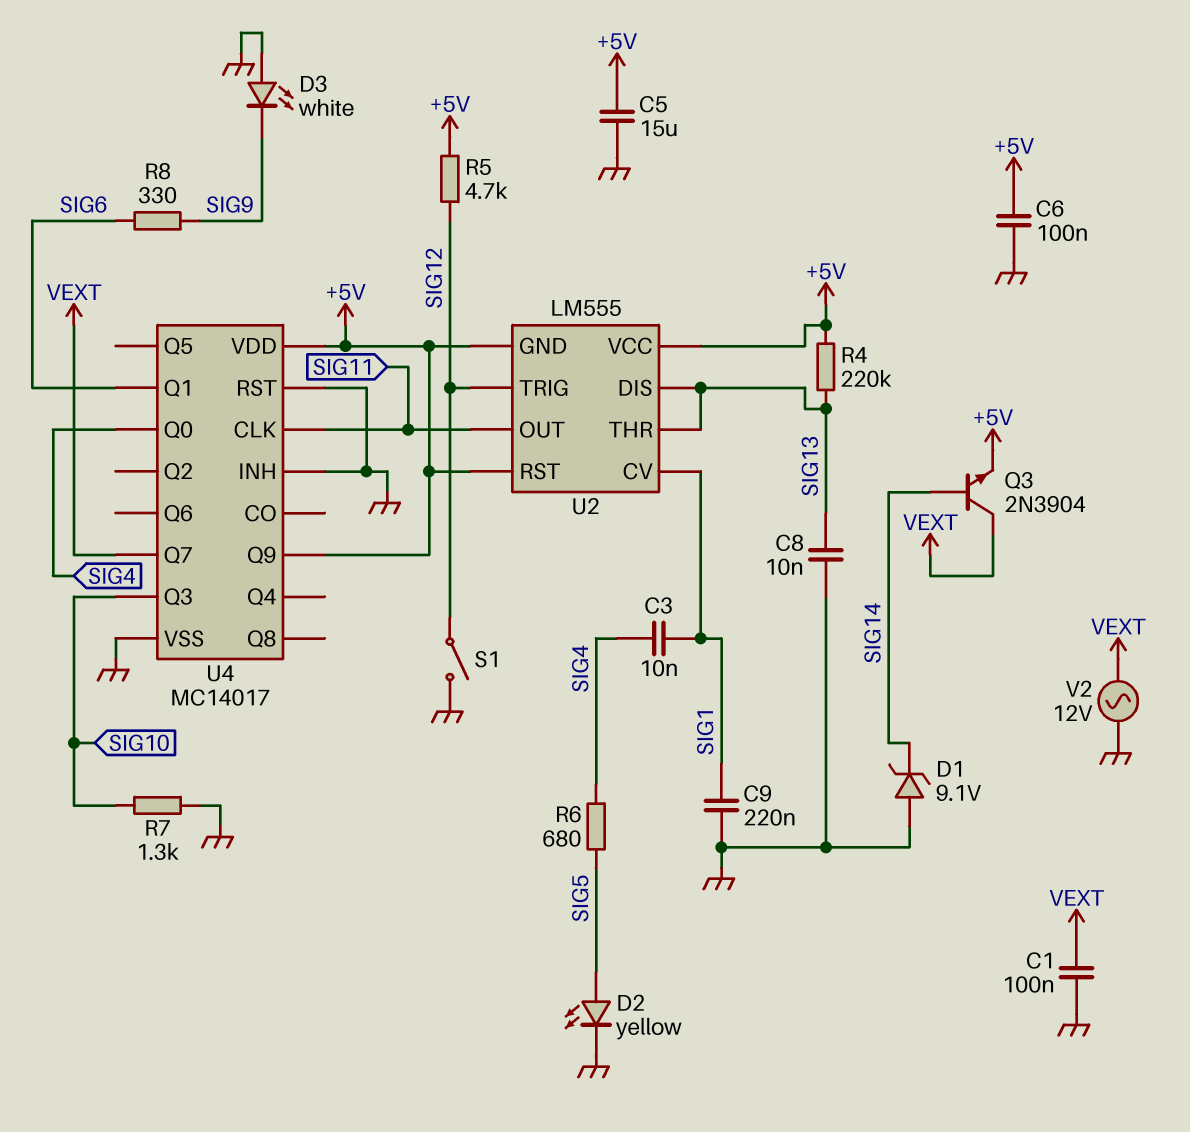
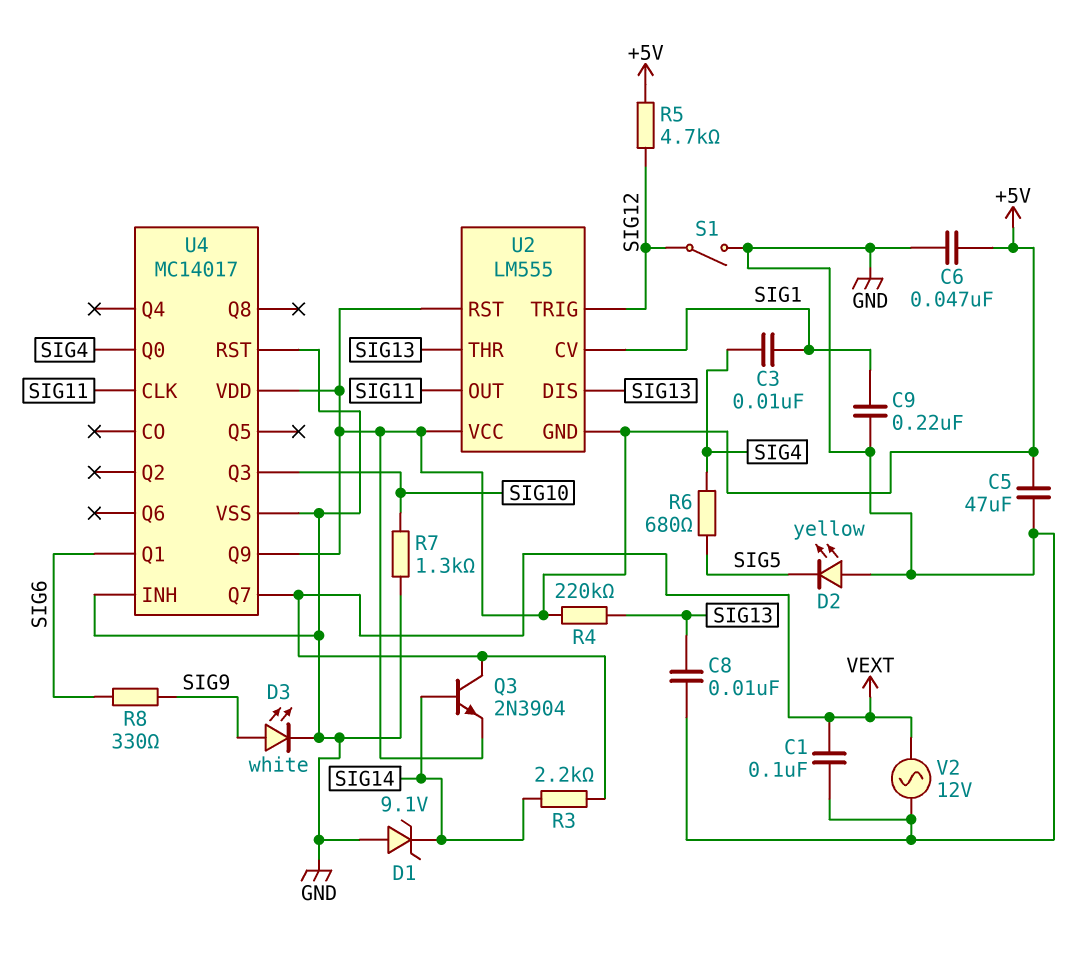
C5: 15uF (+5V, GND) -> 47uF (+5V, GND)
C6: 100nF (+5V, GND) -> 47nF (+5V, GND)
D2: LED yellow (A SIG5, K GND) -> LED yellow (A GND, K SIG5)
D3: LED white (A GND, K SIG9) -> LED white (A SIG9, K GND)
R3: none -> 2.2k (SIG14, VEXT)

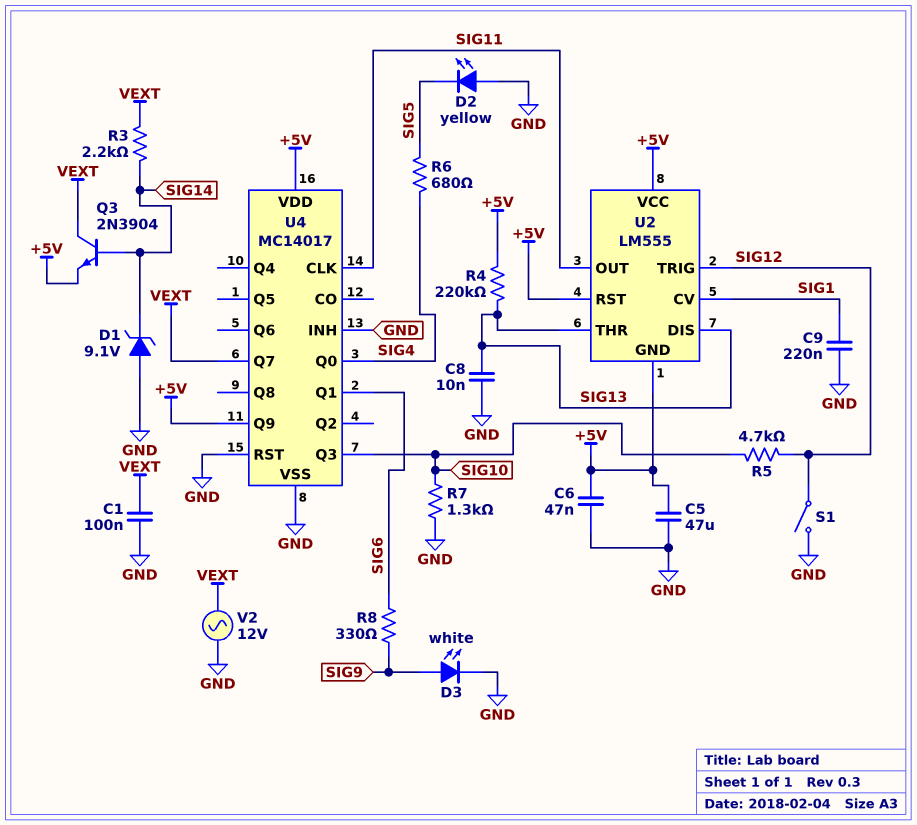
C3: 10nF (SIG1, SIG4) -> none
R5: 4.7k (+5V, SIG12) -> 4.7k (SIG10, SIG12)

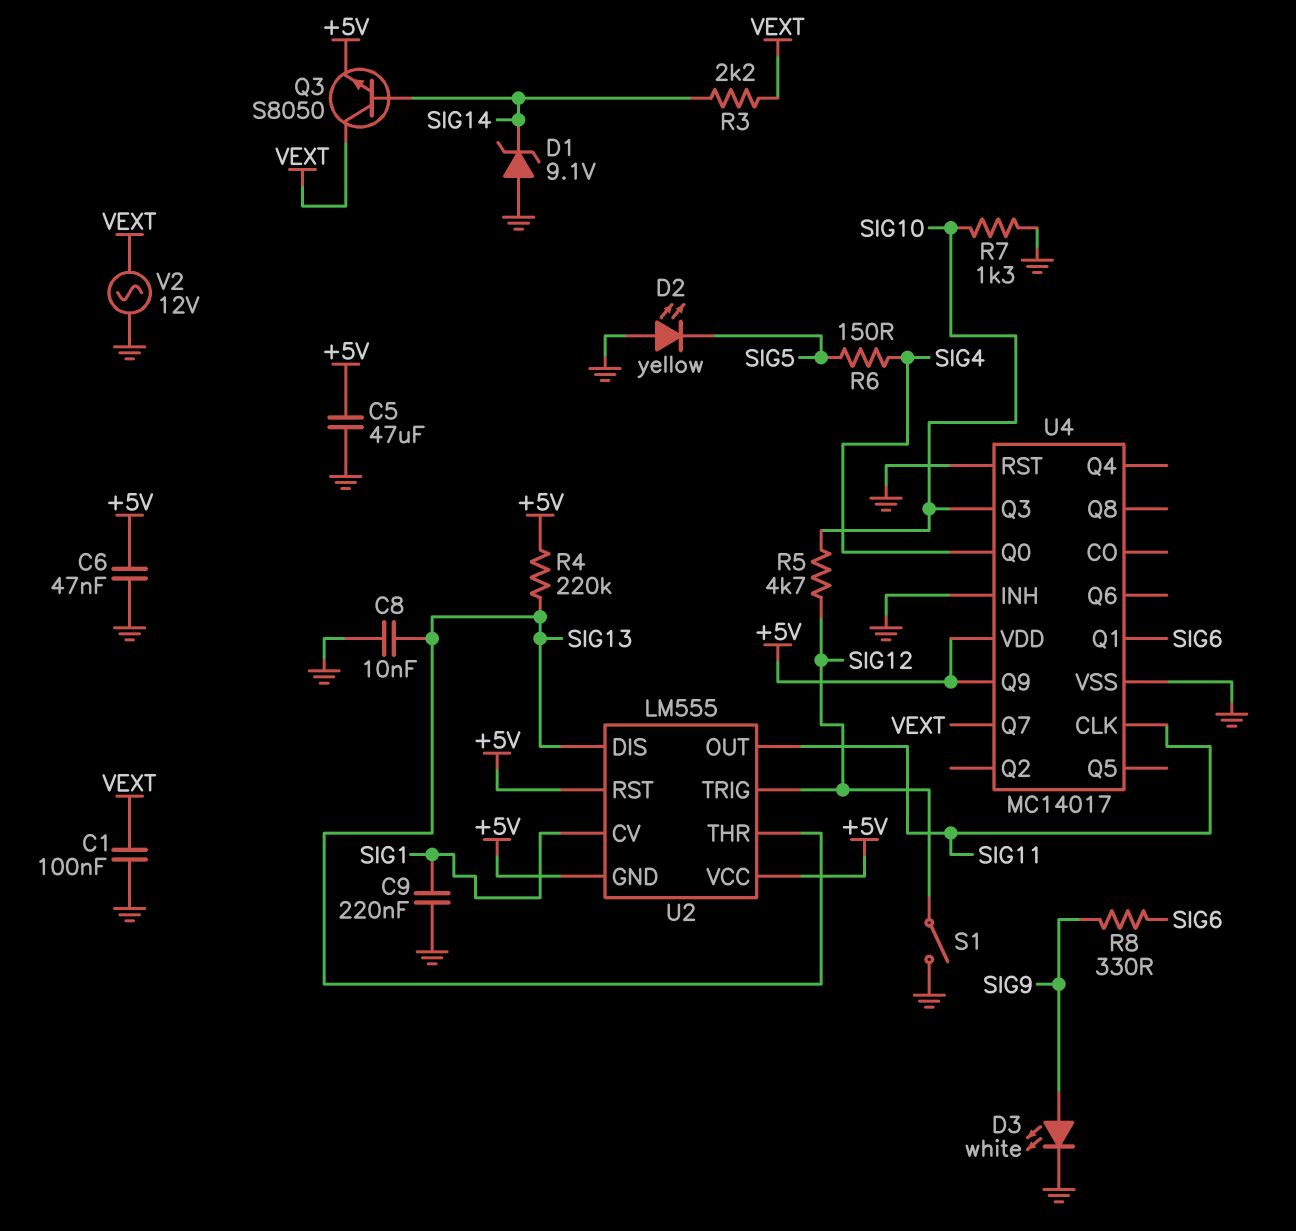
Q3: NPN 2N3904 (B SIG14, C VEXT, E +5V) -> NPN S8050 (B SIG14, C VEXT, E +5V)
R6: 680 (SIG4, SIG5) -> 150 (SIG4, SIG5)

